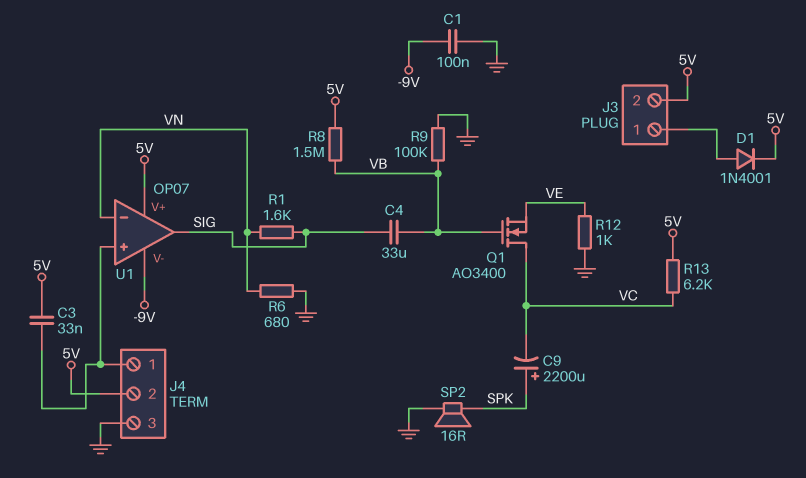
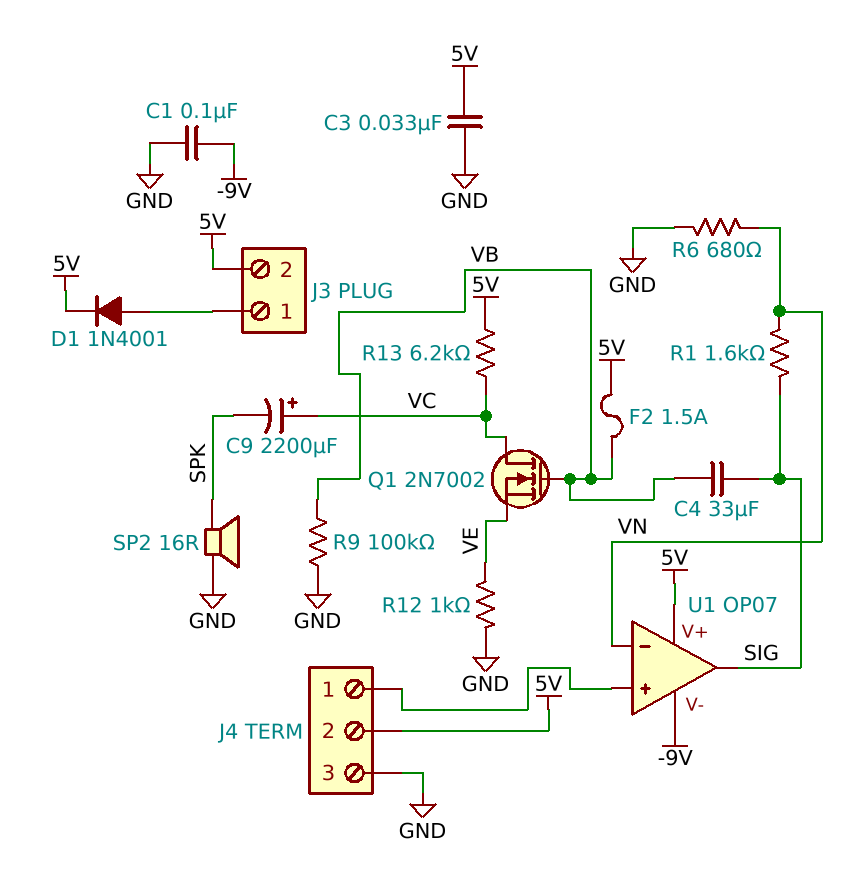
C3: 33nF (5V, J4/1) -> 33nF (5V, GND)
C9: 2200uF (plus SPK, minus VC) -> 2200uF (plus VC, minus SPK)
F2: none -> 1.5A (5V, VB)
Q1: NMOS AO3400 (G VB, D VC, S VE) -> NMOS 2N7002 (G VB, D VC, S VE)
R8: 1.5M (5V, VB) -> none

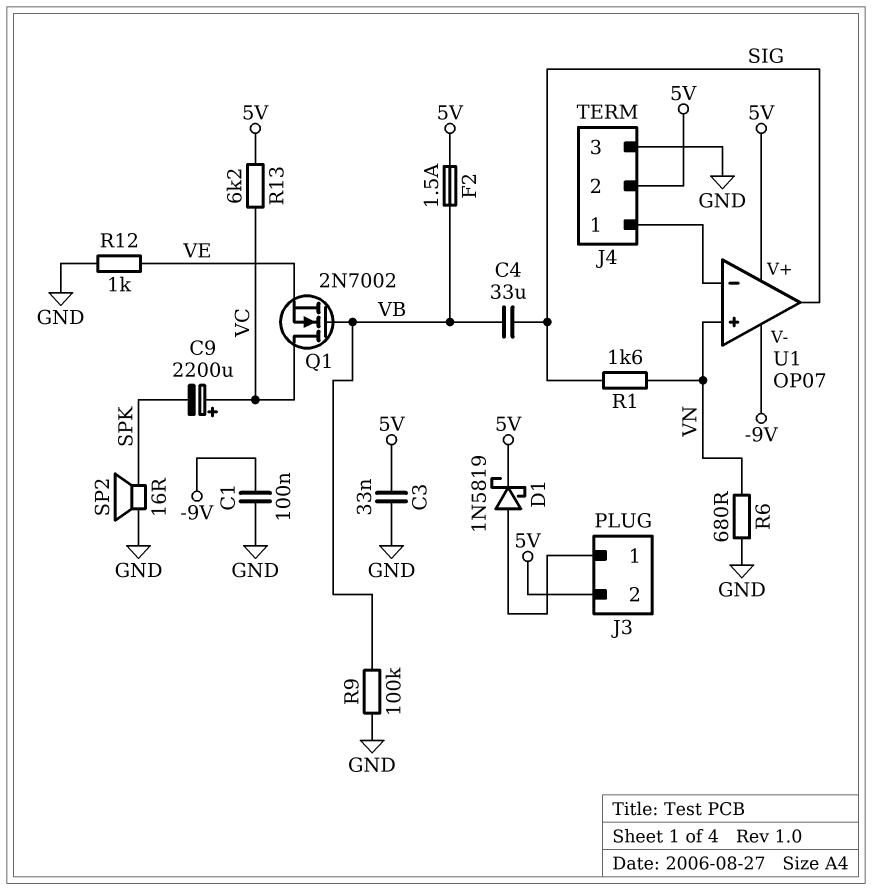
D1: diode 1N4001 (A J3/1, K 5V) -> schottky 1N5819 (A J3/1, K 5V)
U1 pin in+: J4/1 -> VN
U1 pin in-: VN -> J4/1

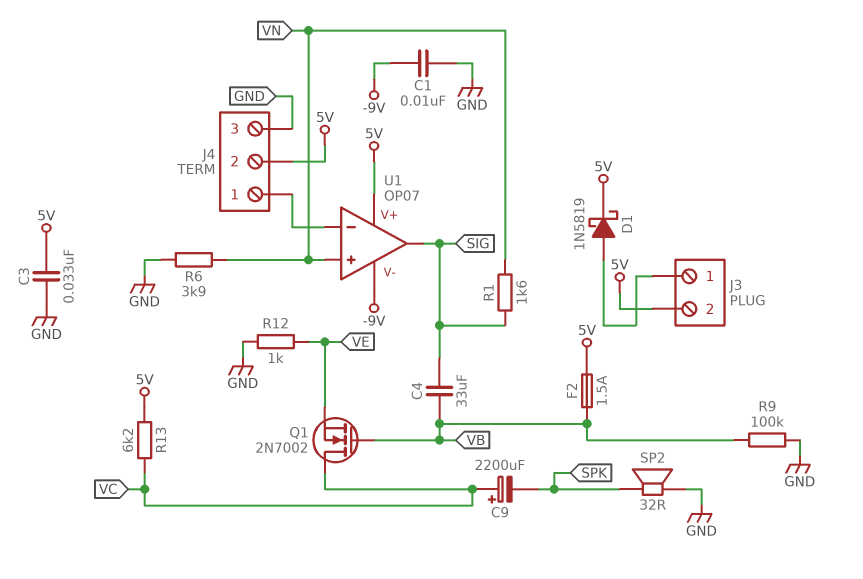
C1: 100nF (-9V, GND) -> 10nF (-9V, GND)
R6: 680 (GND, VN) -> 3.9k (GND, VN)
SP2: speaker 16R (GND, SPK) -> speaker 32R (GND, SPK)

